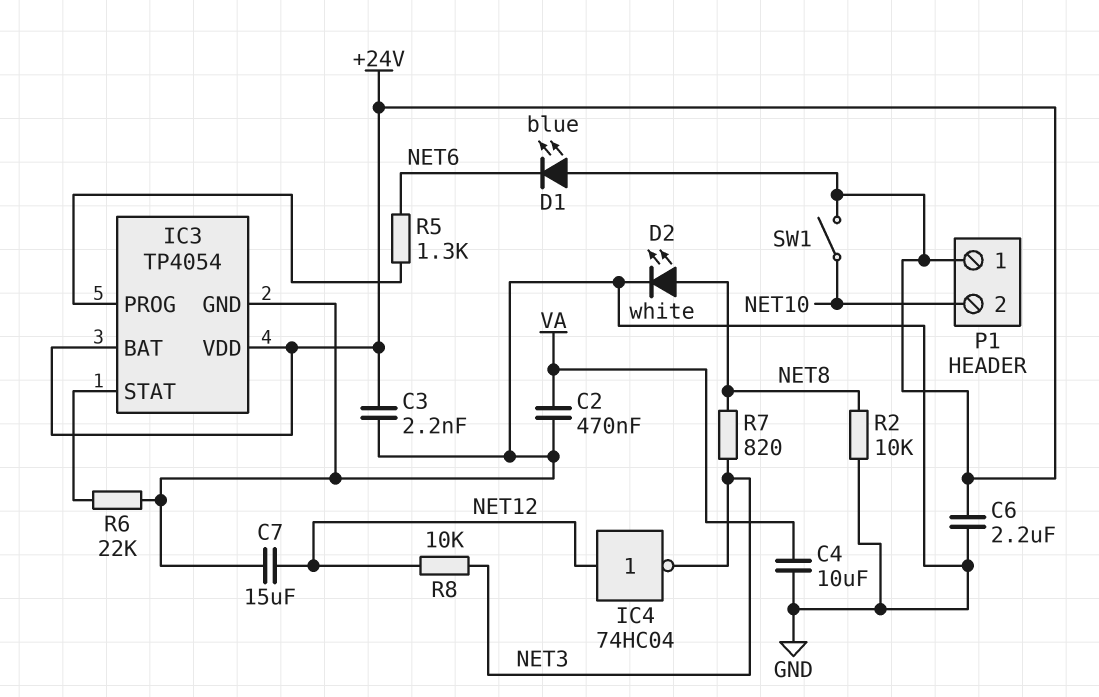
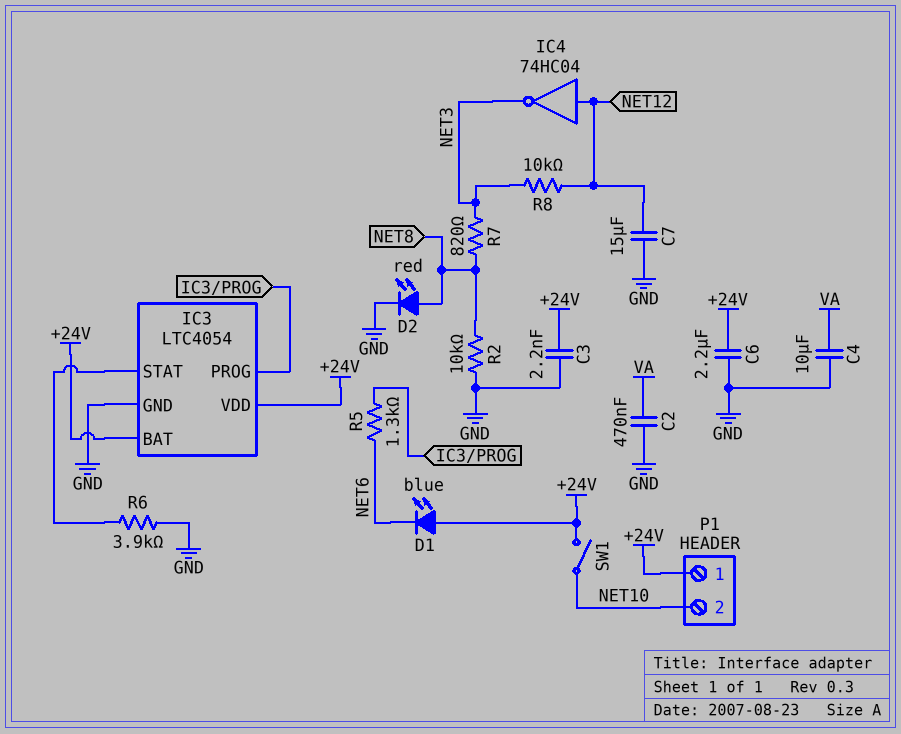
D2: LED white (A NET8, K GND) -> LED red (A NET8, K GND)
IC3: TP4054 -> LTC4054
R6: 22k (GND, IC3/STAT) -> 3.9k (GND, IC3/STAT)

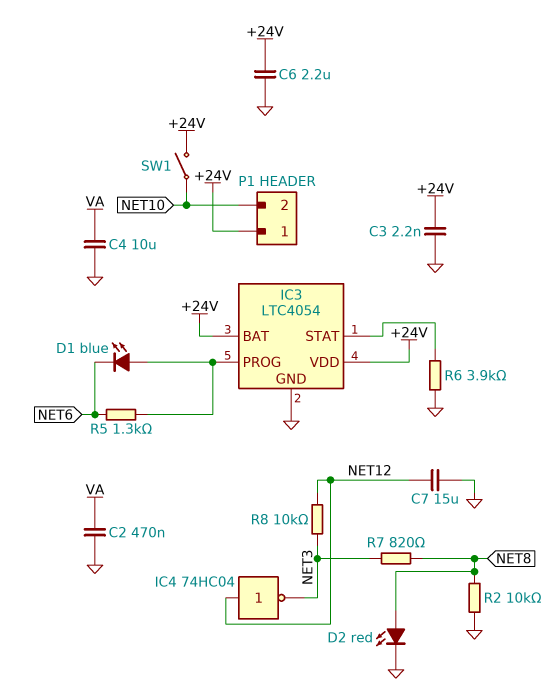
D1: LED blue (A +24V, K NET6) -> LED blue (A IC3/PROG, K NET6)

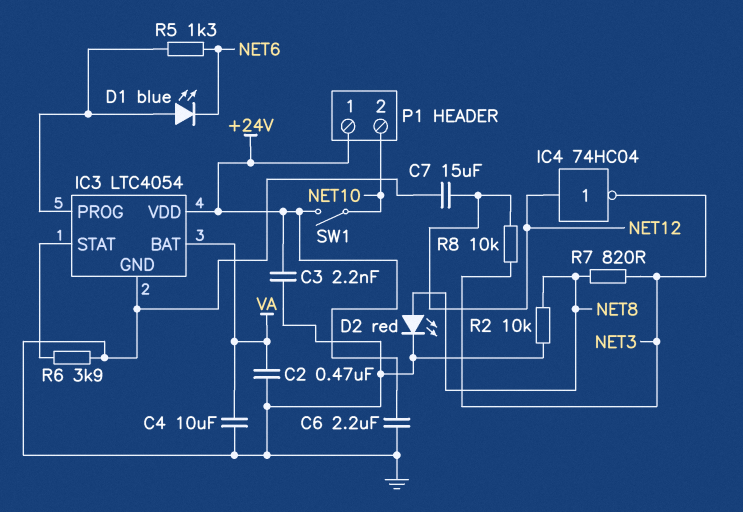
IC3 pin BAT: +24V -> VA

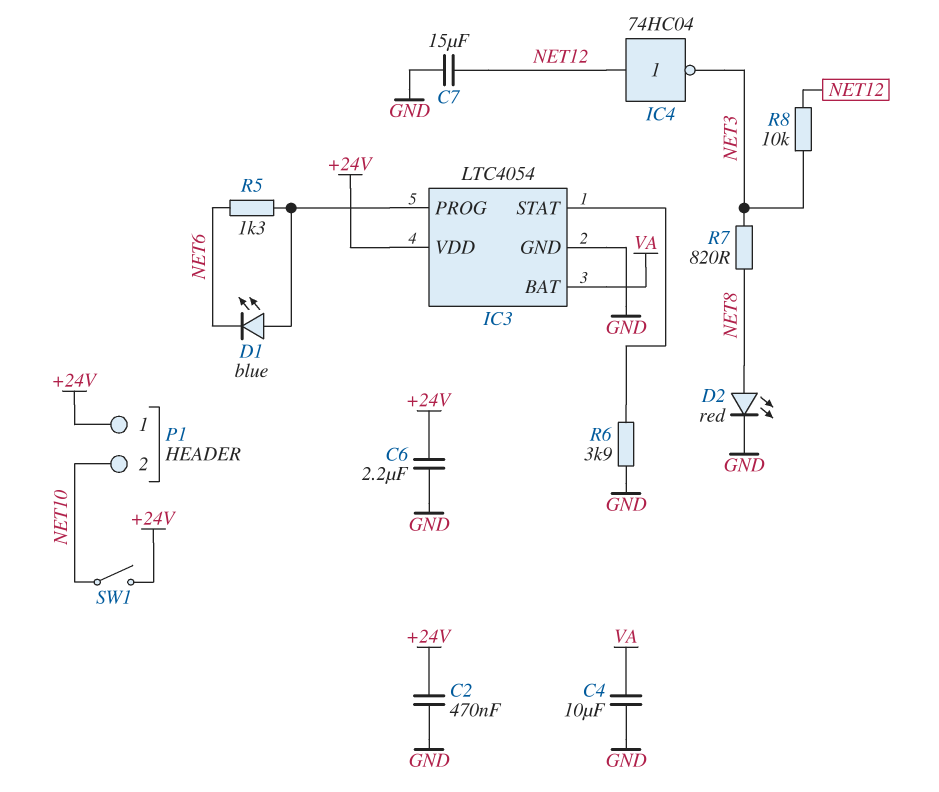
C2: 470nF (GND, VA) -> 470nF (+24V, GND)
C3: 2.2nF (+24V, GND) -> none
R2: 10k (GND, NET8) -> none

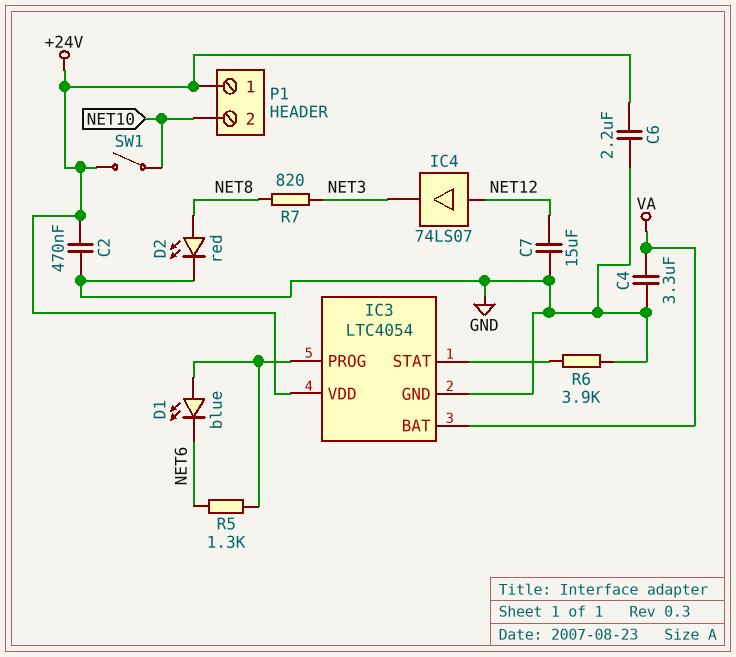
C4: 10uF (GND, VA) -> 3.3uF (GND, VA)
IC4: NOT 74HC04 (in NET12, out NET3) -> buffer 74LS07 (in NET12, out NET3)
R8: 10k (NET3, NET12) -> none

